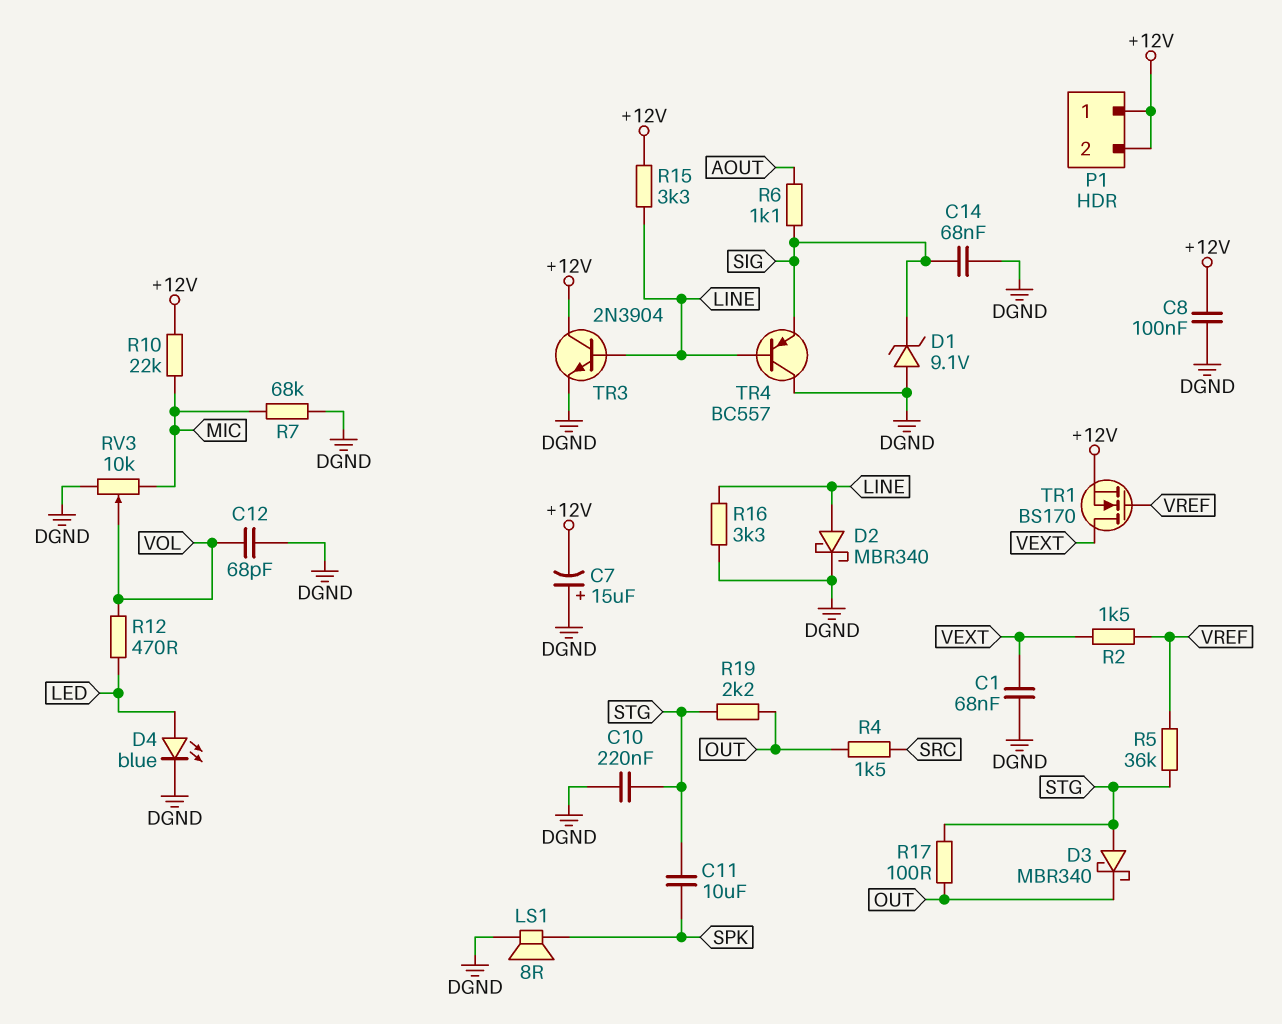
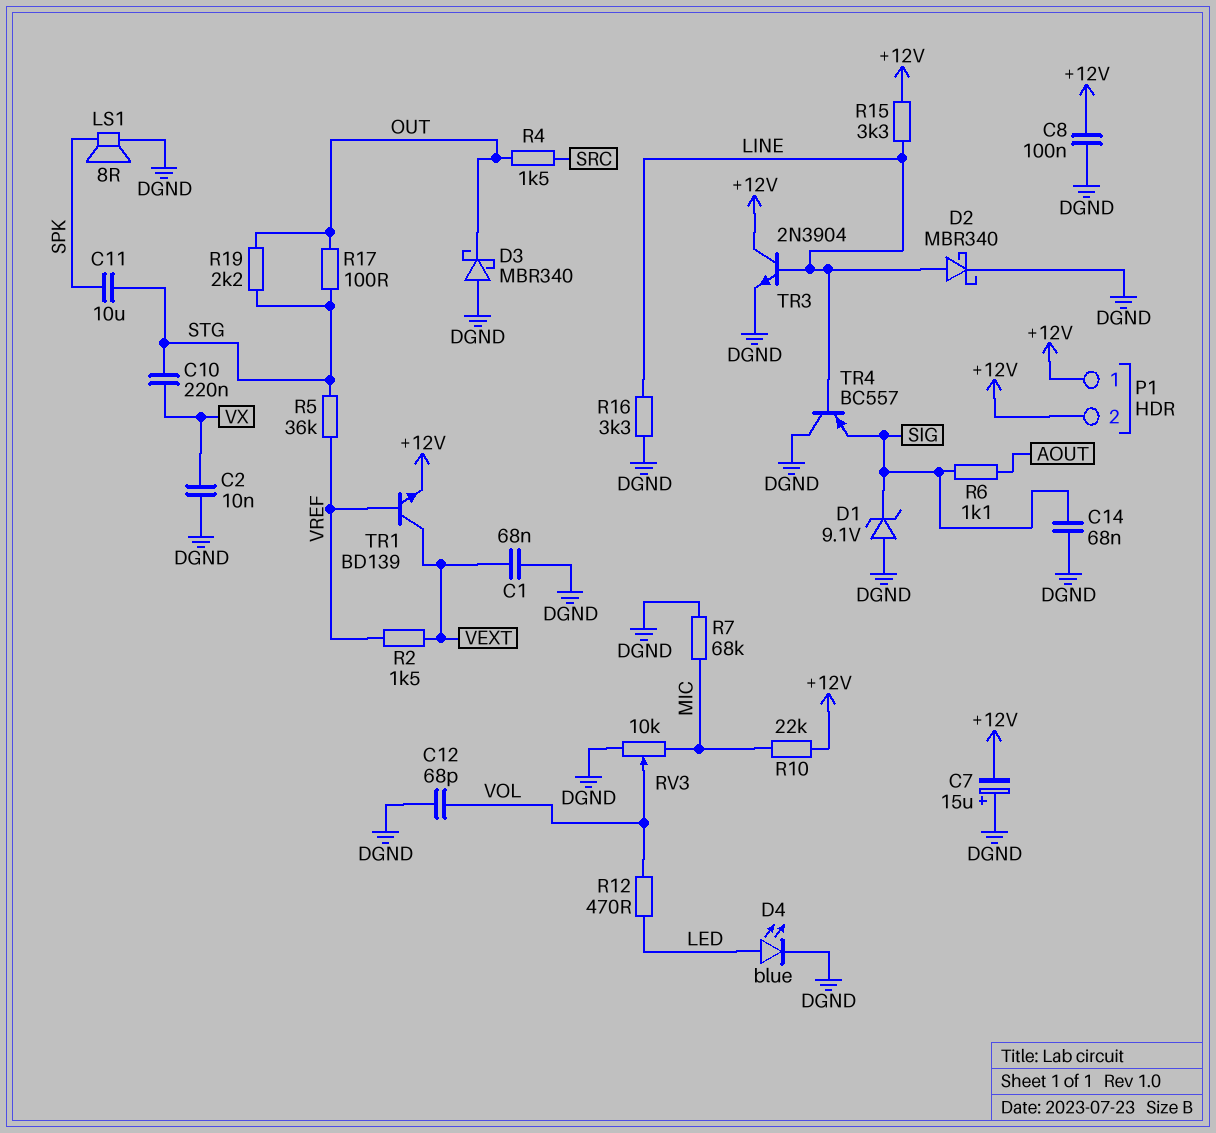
C2: none -> 10nF (DGND, VX)
C10: 220nF (DGND, STG) -> 220nF (STG, VX)
D3: schottky MBR340 (A STG, K OUT) -> schottky MBR340 (A DGND, K OUT)
TR1: NMOS BS170 (G VREF, D VEXT, S +12V) -> NPN BD139 (B VREF, C VEXT, E +12V)

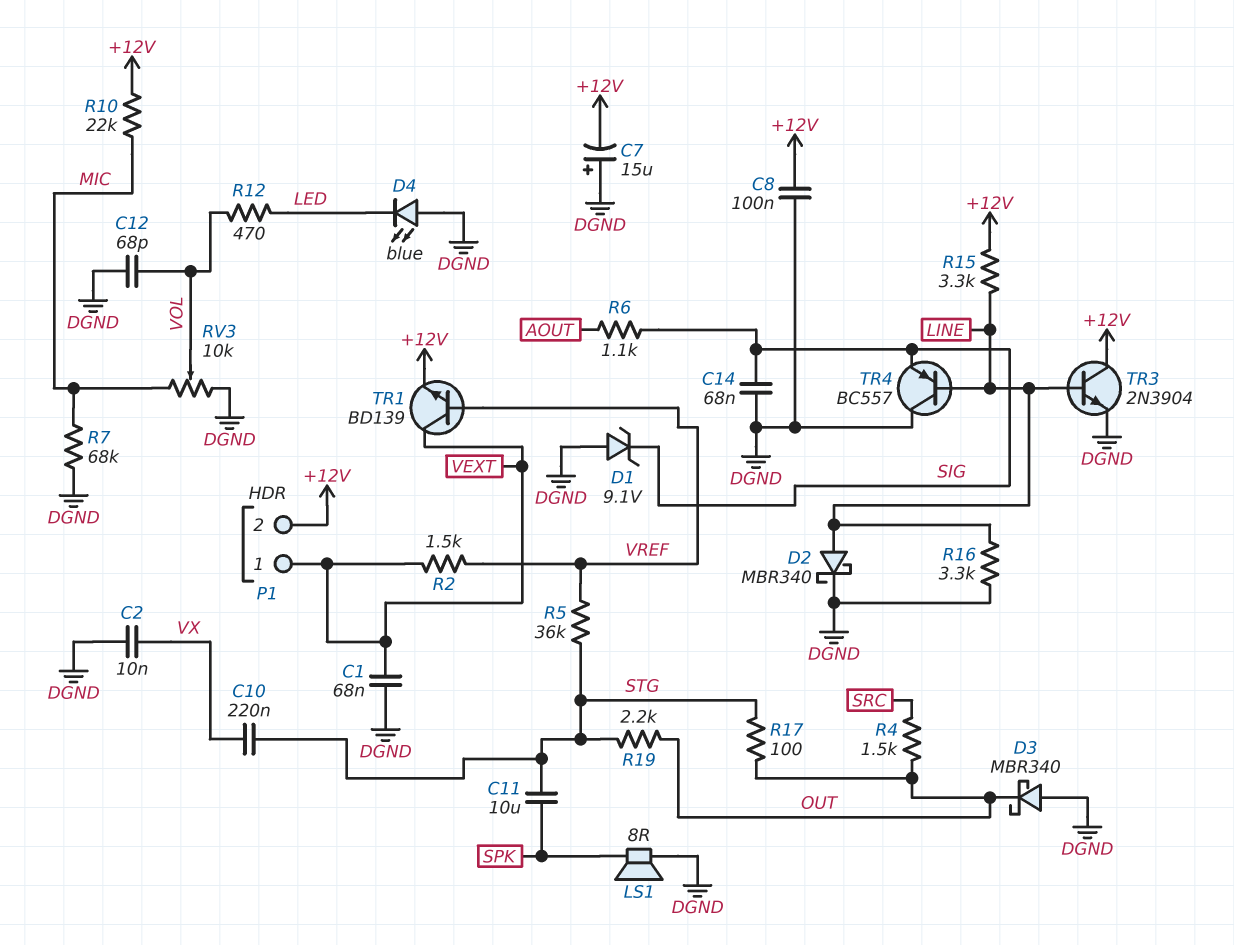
D4: LED blue (A LED, K DGND) -> LED blue (A DGND, K LED)
P1 pin 1: +12V -> VEXT

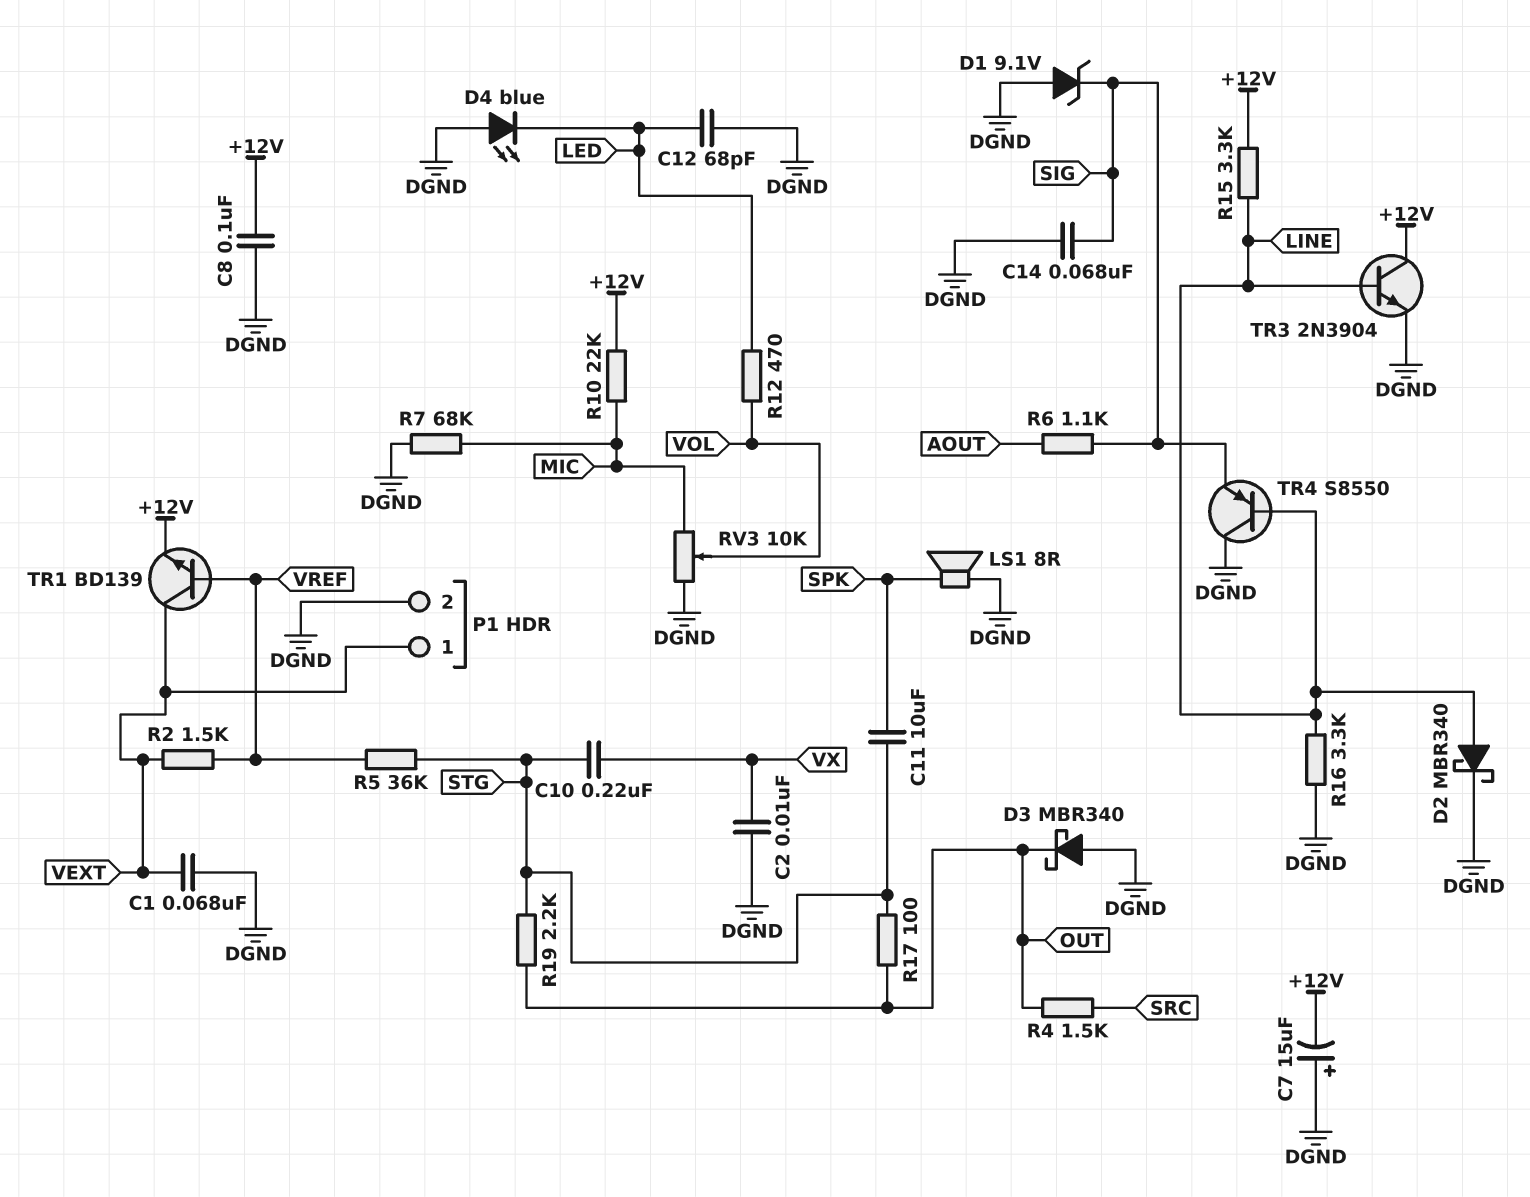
C12: 68pF (DGND, VOL) -> 68pF (DGND, LED)
P1 pin 2: +12V -> DGND
TR4: PNP BC557 (B LINE, C DGND, E SIG) -> PNP S8550 (B LINE, C DGND, E SIG)

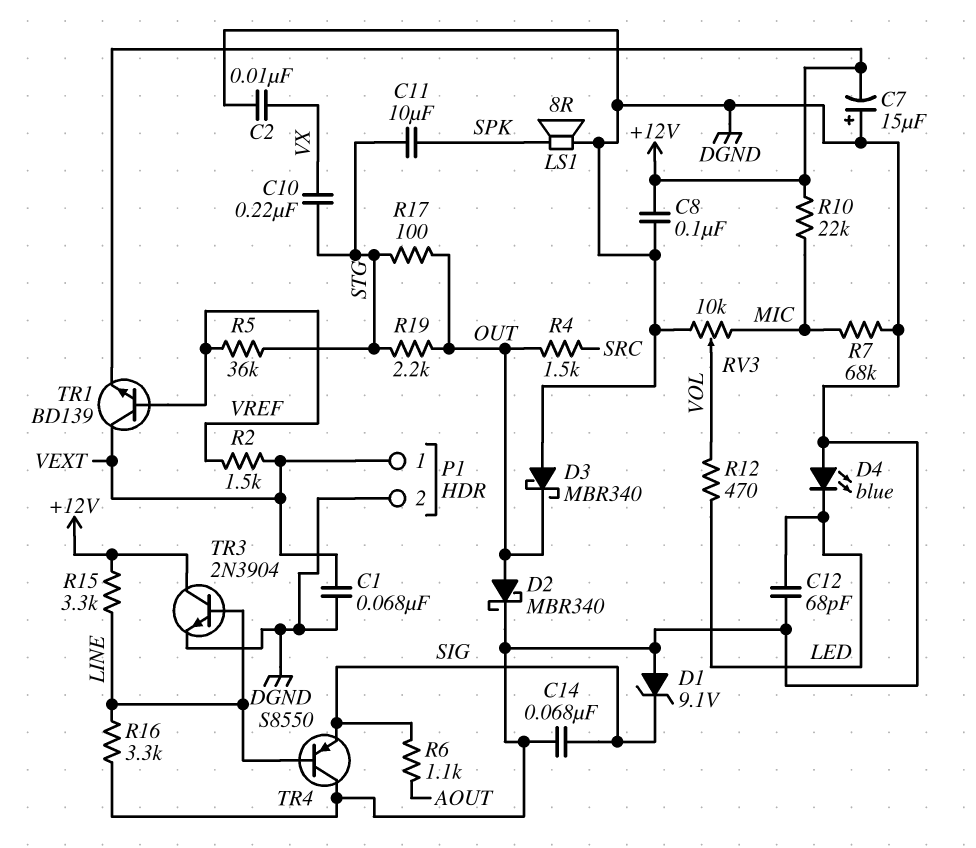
D2: schottky MBR340 (A LINE, K DGND) -> schottky MBR340 (A OUT, K DGND)

